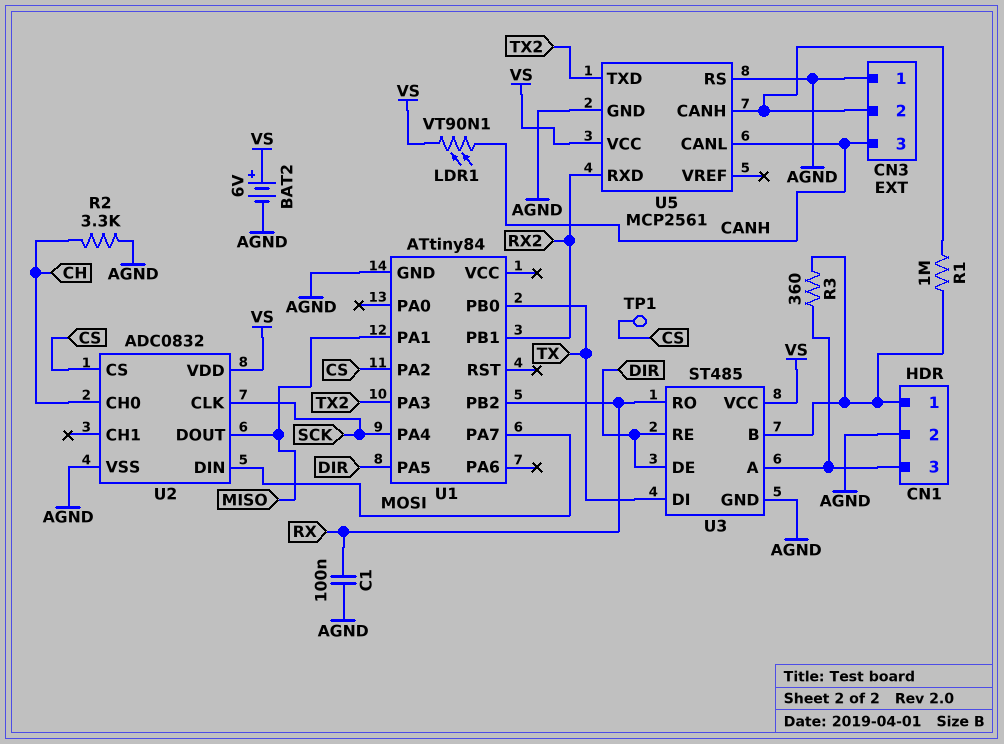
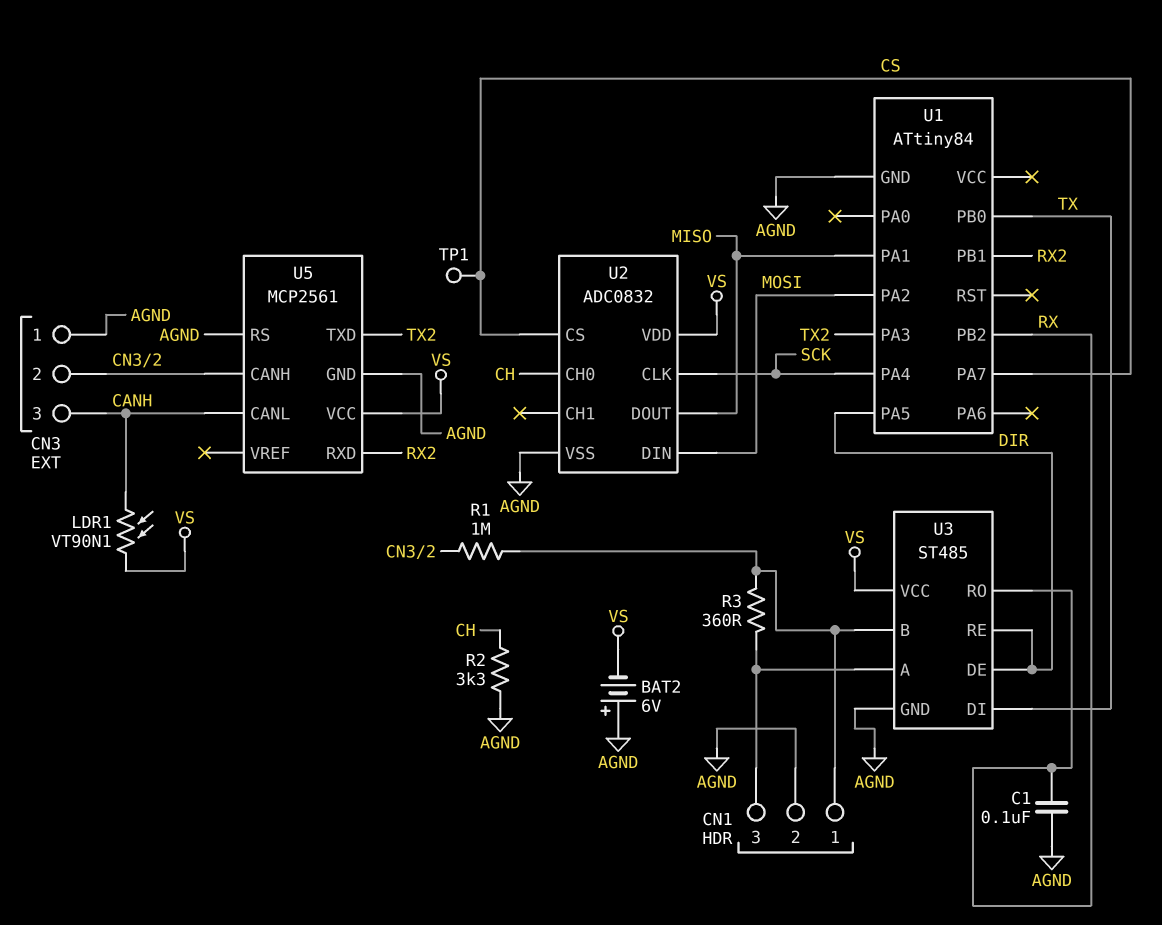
BAT2: 6V (plus VS, minus AGND) -> 6V (plus AGND, minus VS)
U1 pin PA2: CS -> MOSI
U1 pin PA7: MOSI -> CS

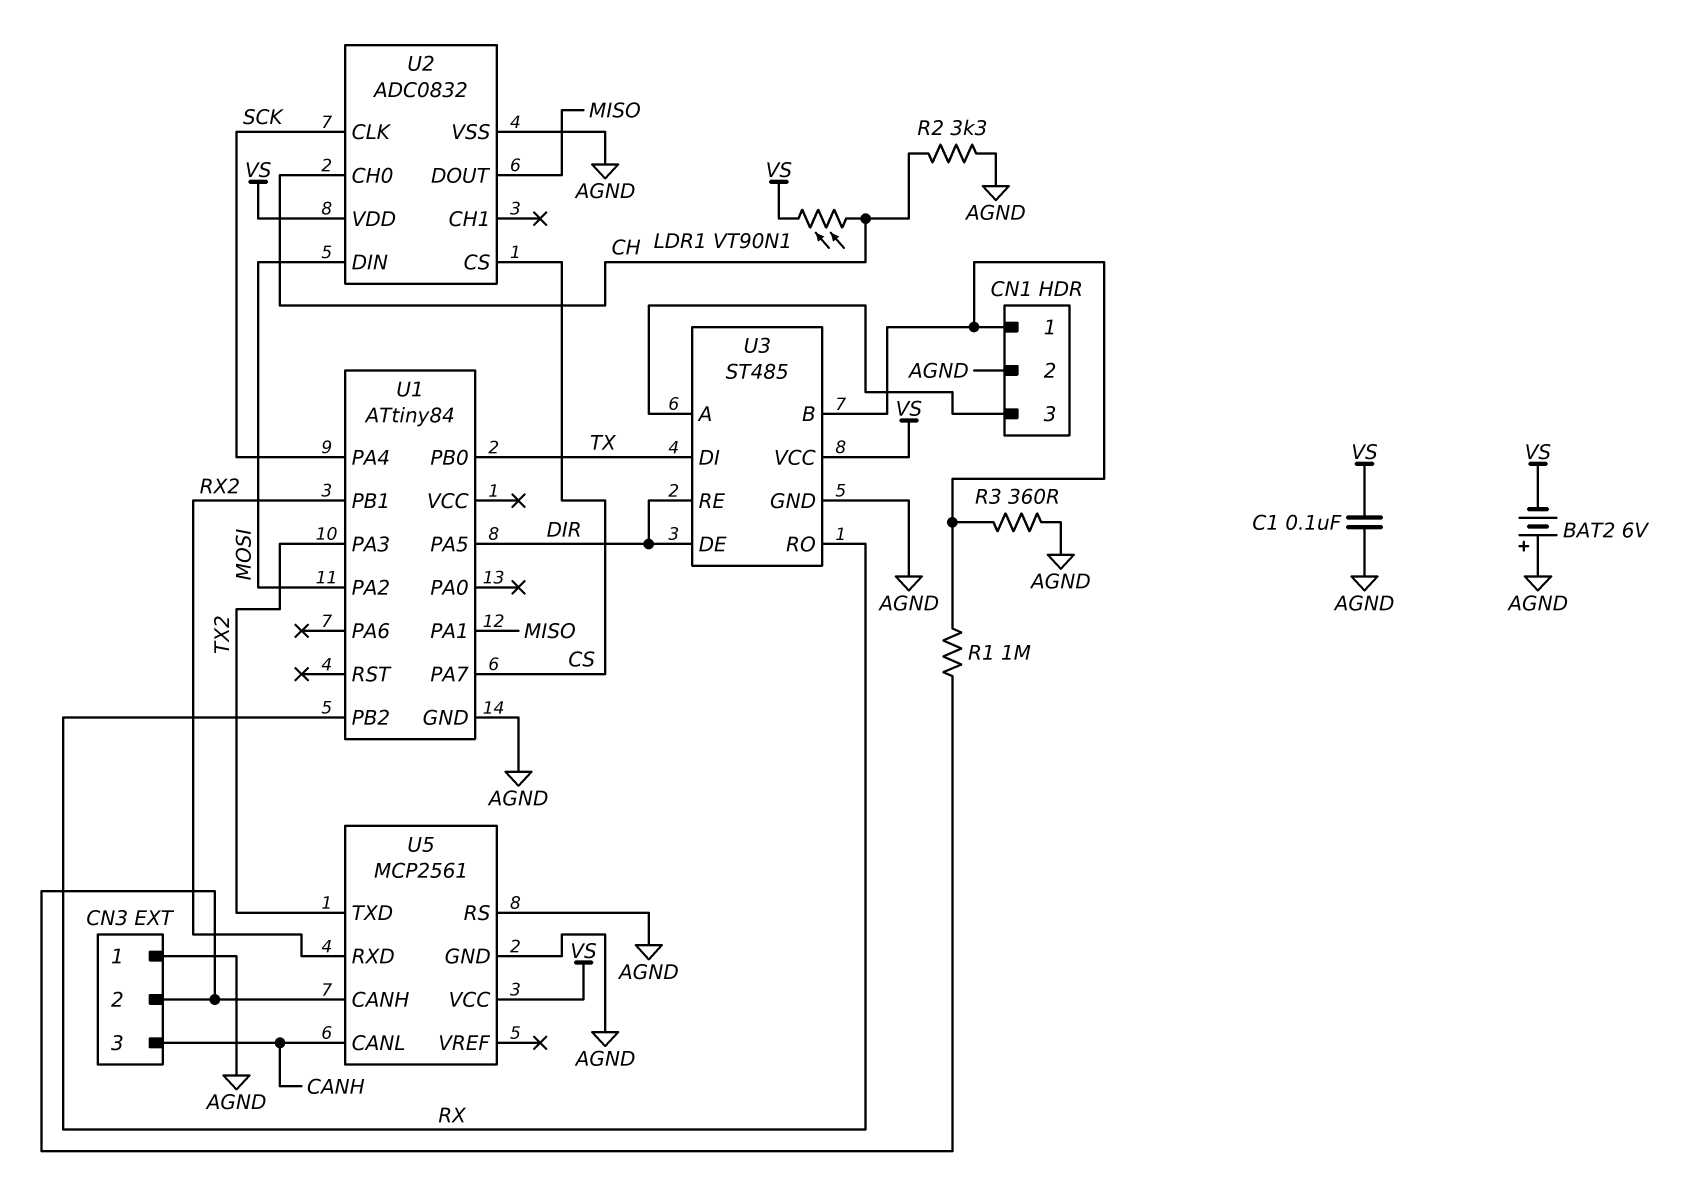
C1: 100nF (AGND, RX) -> 100nF (AGND, VS)
LDR1: VT90N1 (CANH, VS) -> VT90N1 (CH, VS)
R3: 360 (CN1/1, CN1/3) -> 360 (AGND, CN1/1)
TP1: test point (CS) -> none

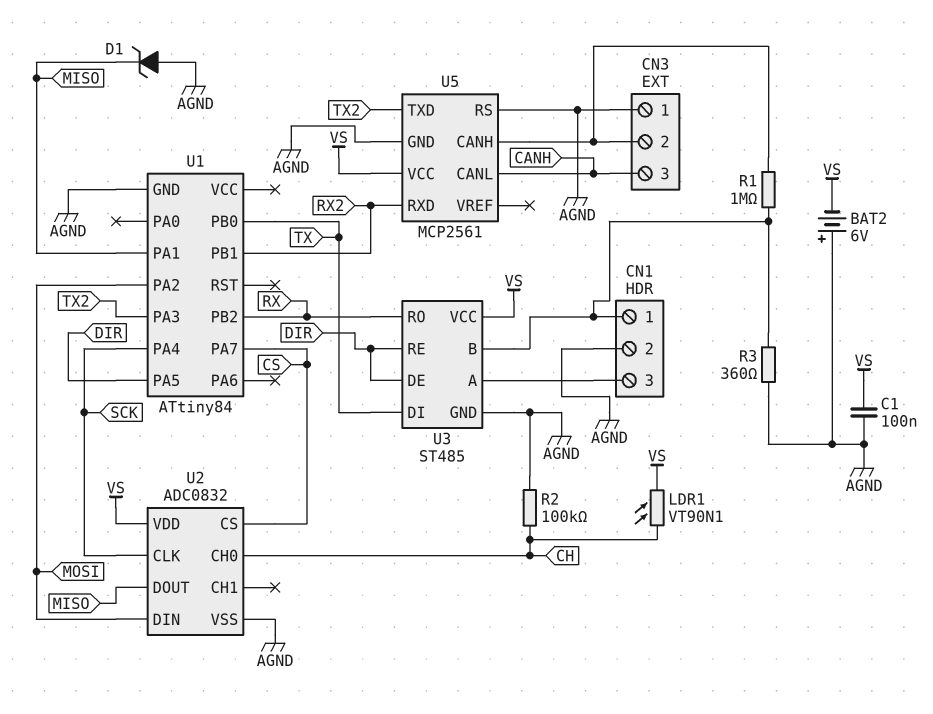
D1: none -> zener (A AGND, K MISO)
R2: 3.3k (AGND, CH) -> 100k (AGND, CH)

